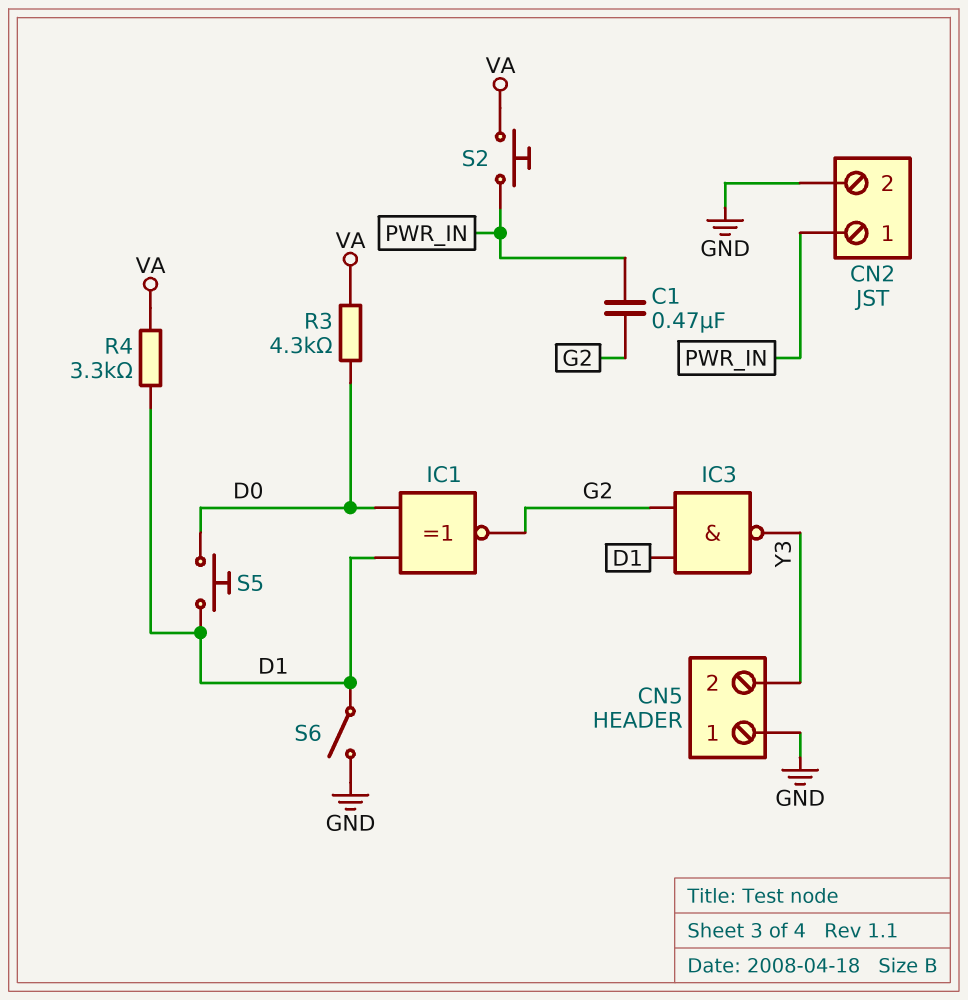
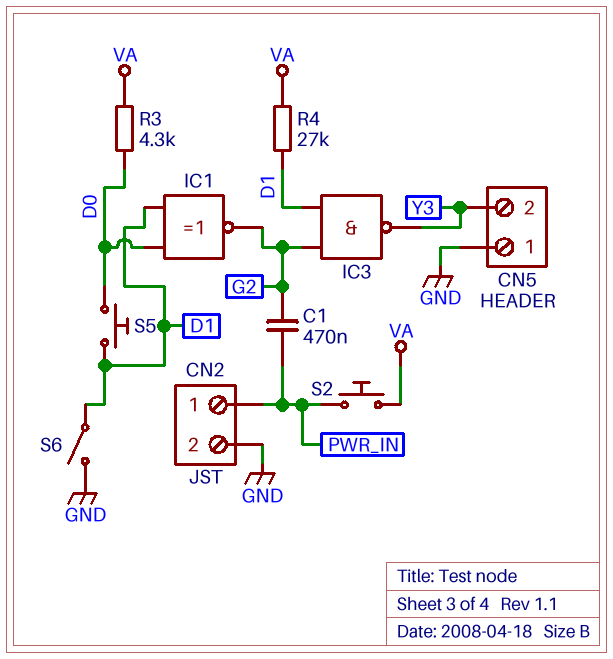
R4: 3.3k (D1, VA) -> 27k (D1, VA)

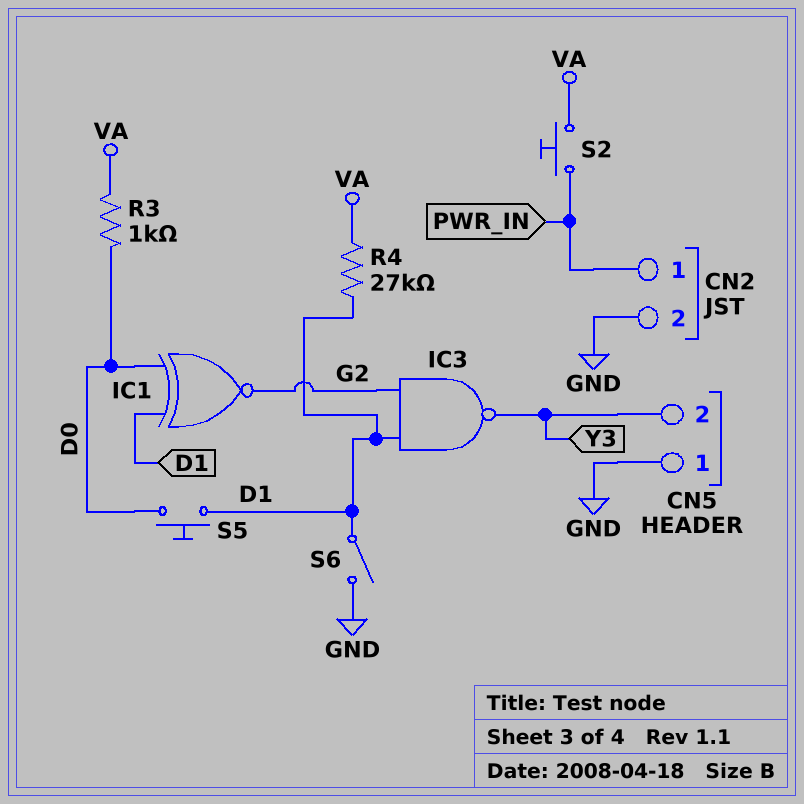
C1: 470nF (G2, PWR_IN) -> none
R3: 4.3k (D0, VA) -> 1k (D0, VA)

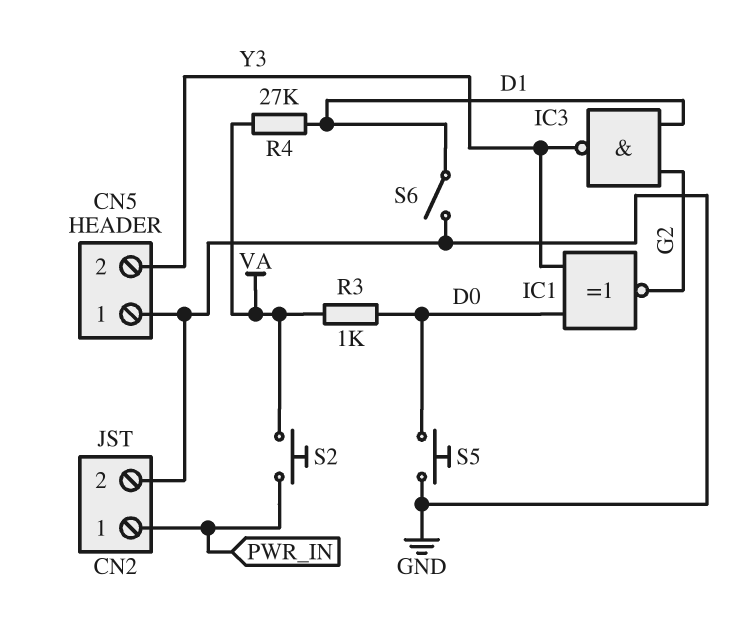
IC1: XNOR (in D0, in D1, out G2) -> XNOR (in D0, in Y3, out G2)
S5: button (D0, D1) -> button (D0, GND)

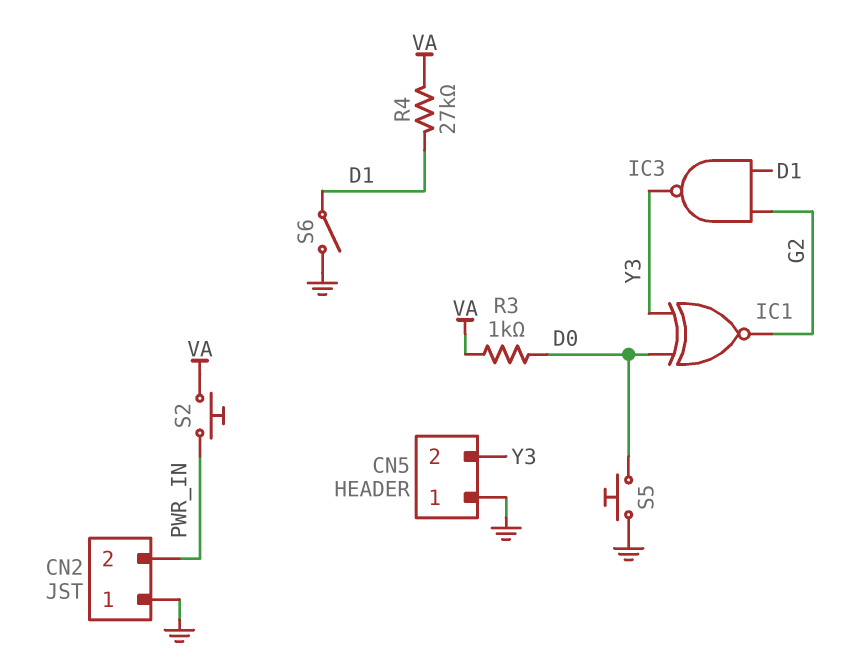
CN2 pin 1: PWR_IN -> GND
CN2 pin 2: GND -> PWR_IN

